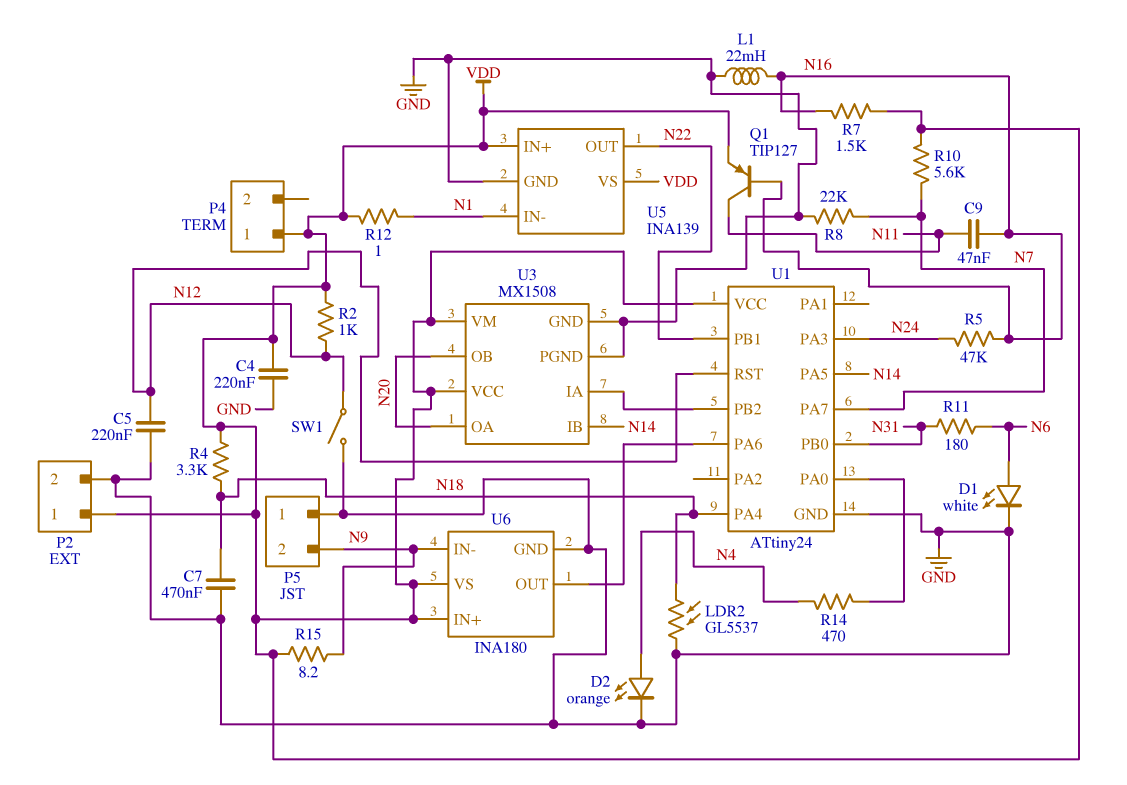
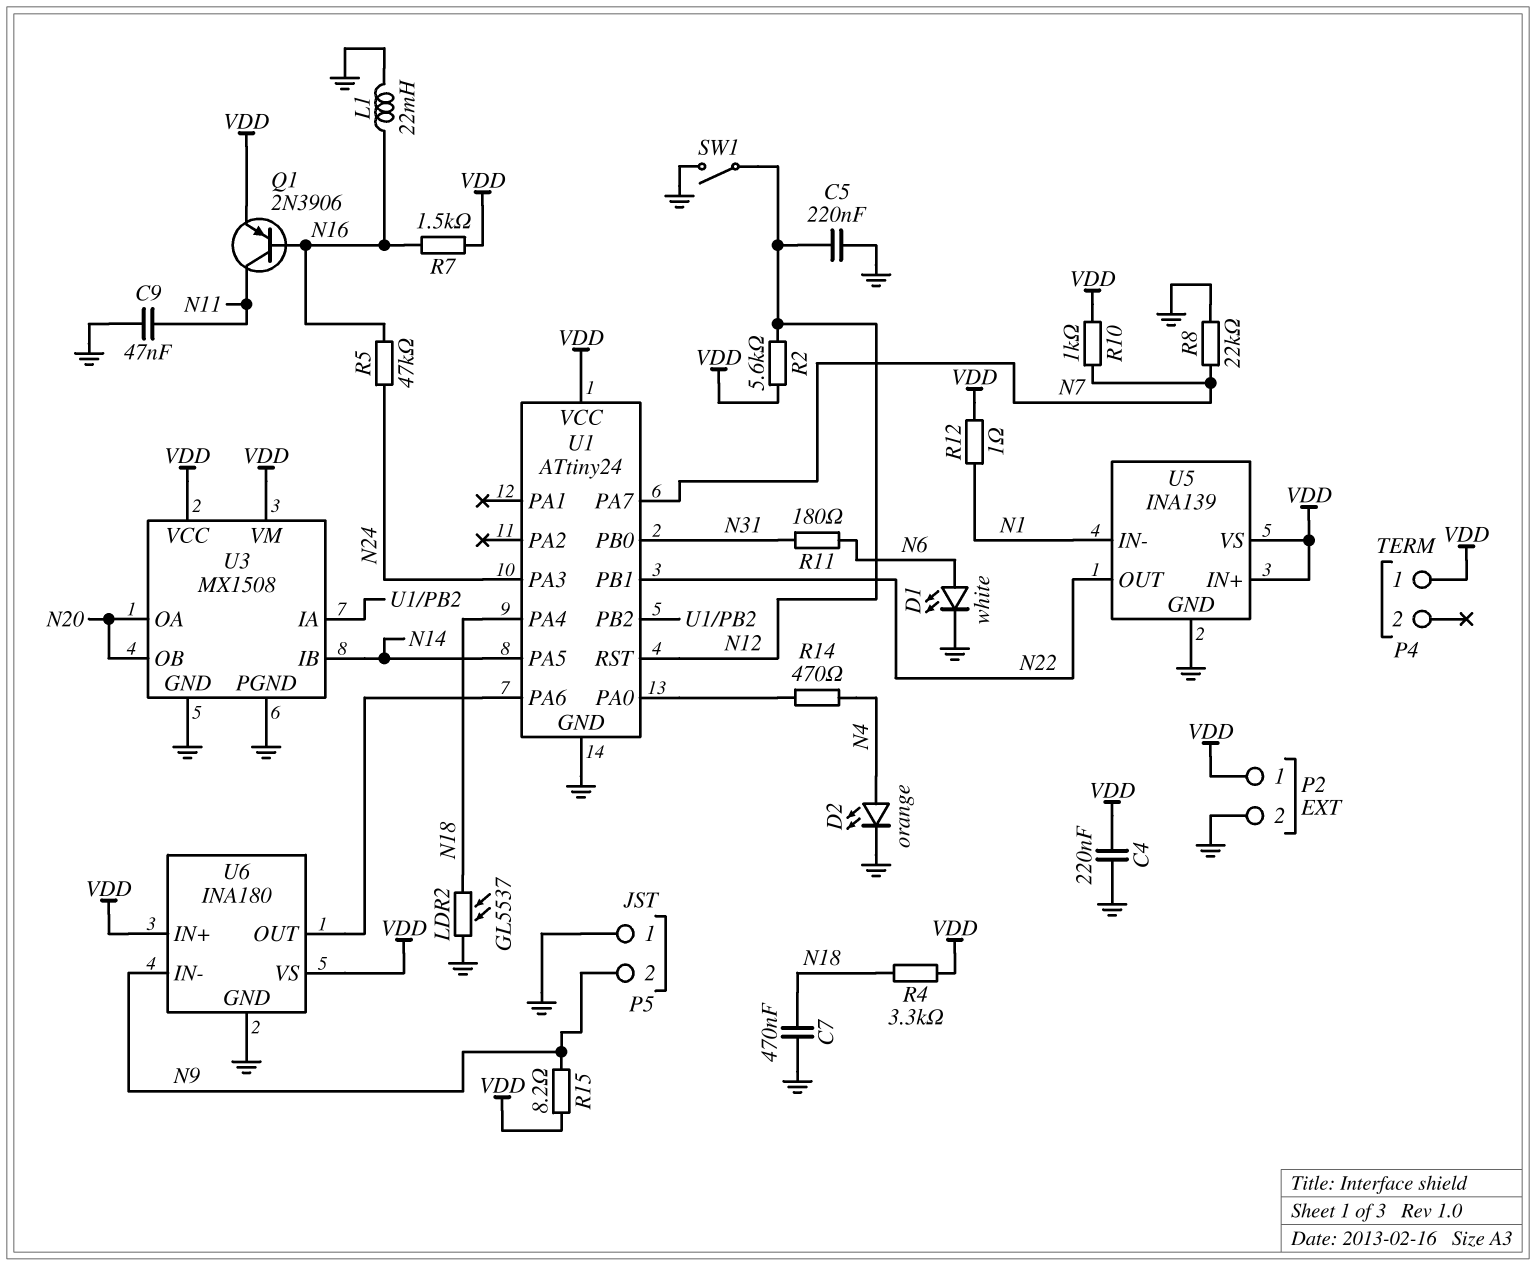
C9: 47nF (N11, N16) -> 47nF (GND, N11)
Q1: PNP TIP127 (B N16, C N11, E VDD) -> PNP 2N3906 (B N16, C N11, E VDD)
R2: 1k (N12, VDD) -> 5.6k (N12, VDD)
R10: 5.6k (N7, VDD) -> 1k (N7, VDD)

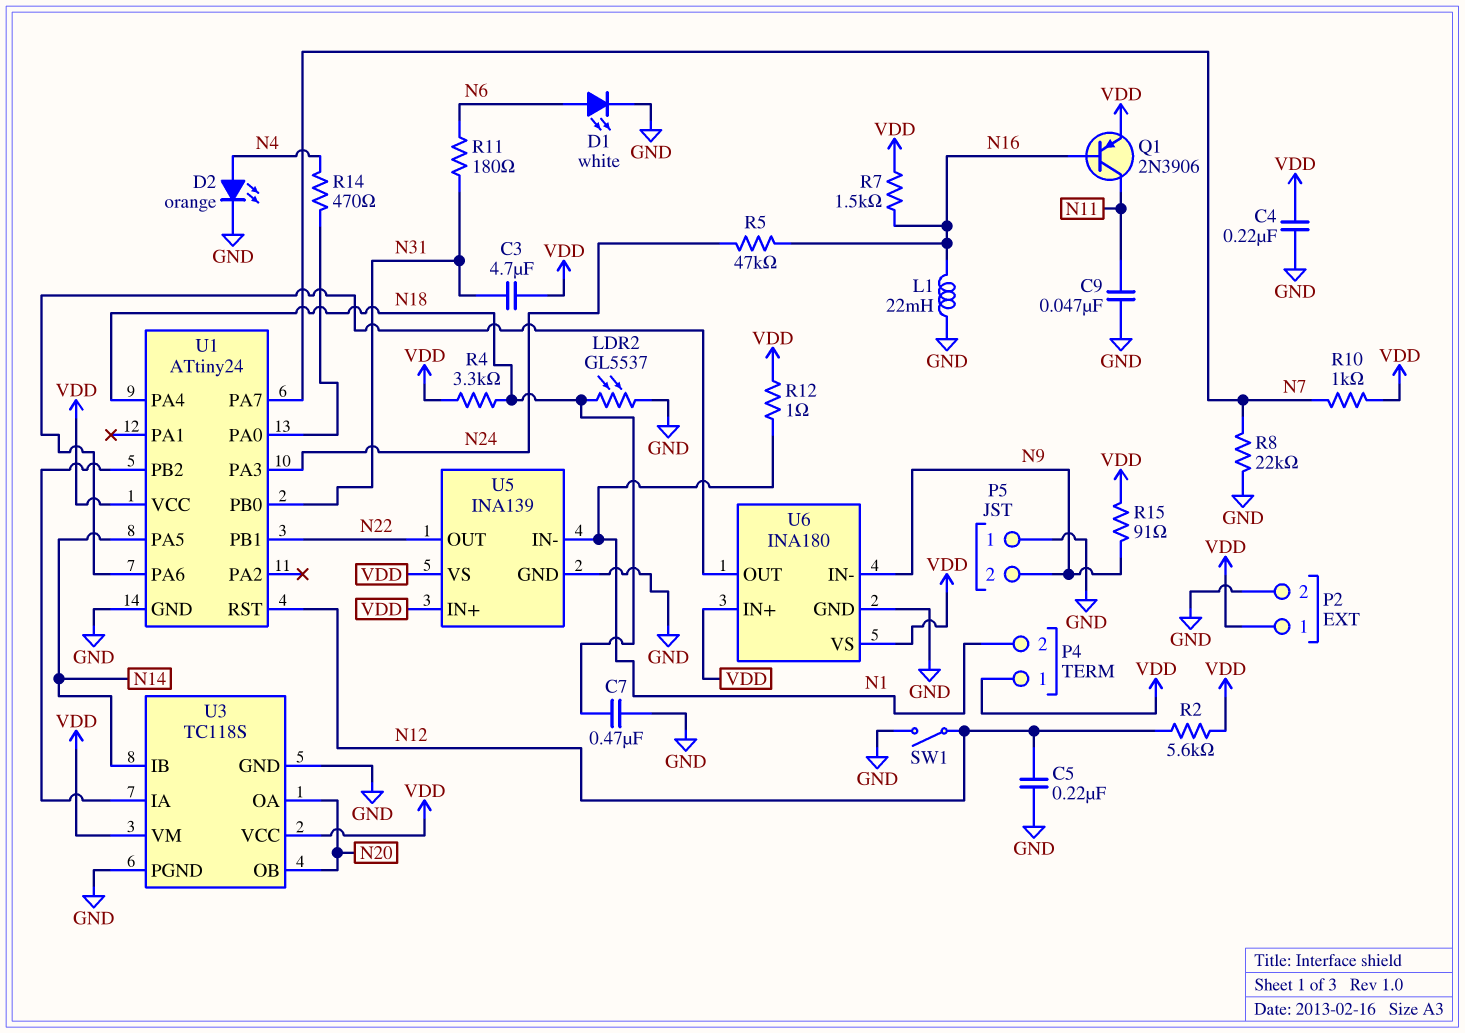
C3: none -> 4.7uF (N31, VDD)
P4 pin 2: none -> N1
R15: 8.2 (N9, VDD) -> 91 (N9, VDD)
U3: MX1508 -> TC118S

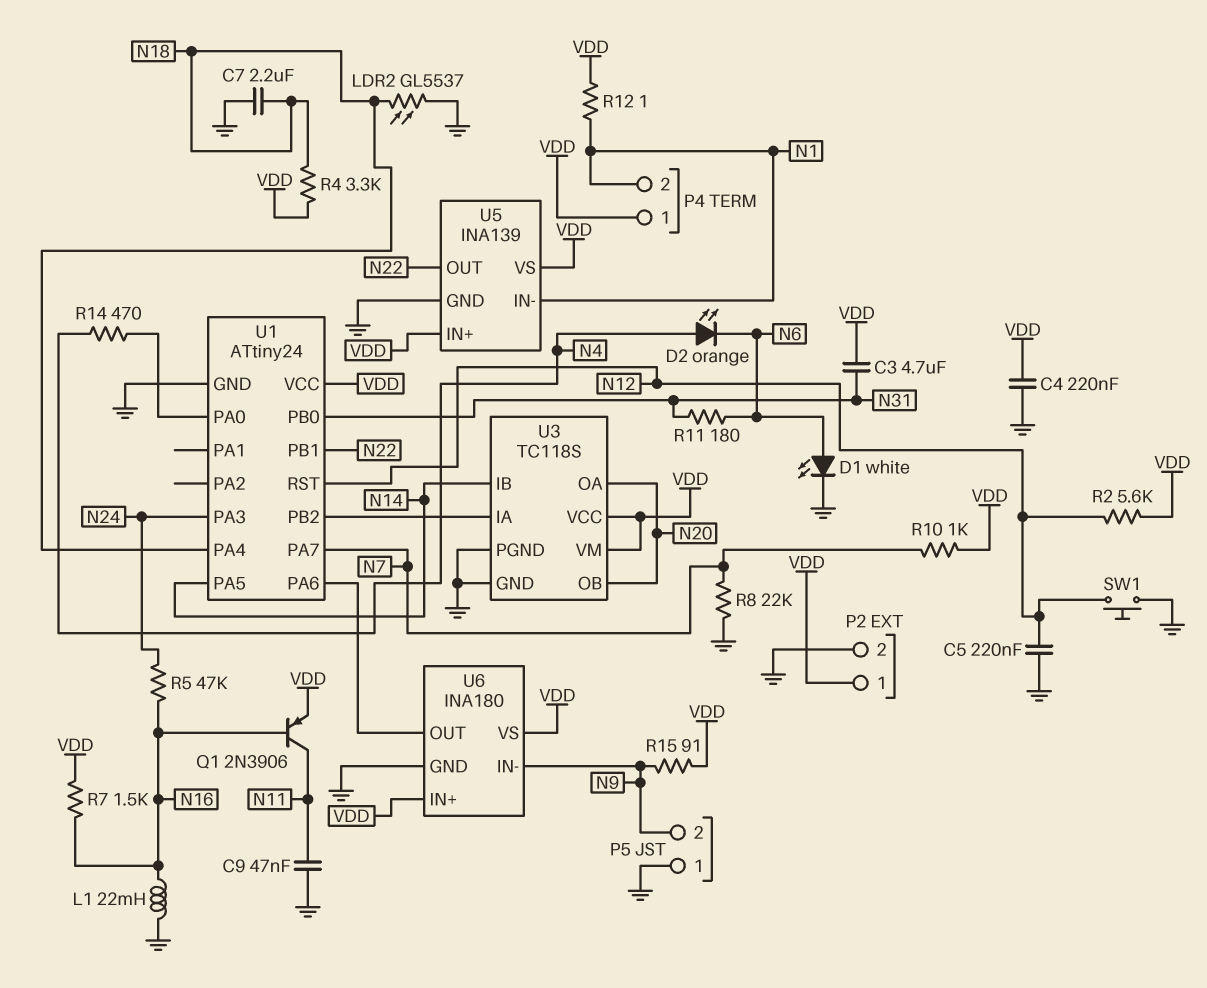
C7: 470nF (GND, N18) -> 2.2uF (GND, N18)
D2: LED orange (A N4, K GND) -> LED orange (A N4, K N6)
SW1: switch (GND, N12) -> button (GND, N12)

